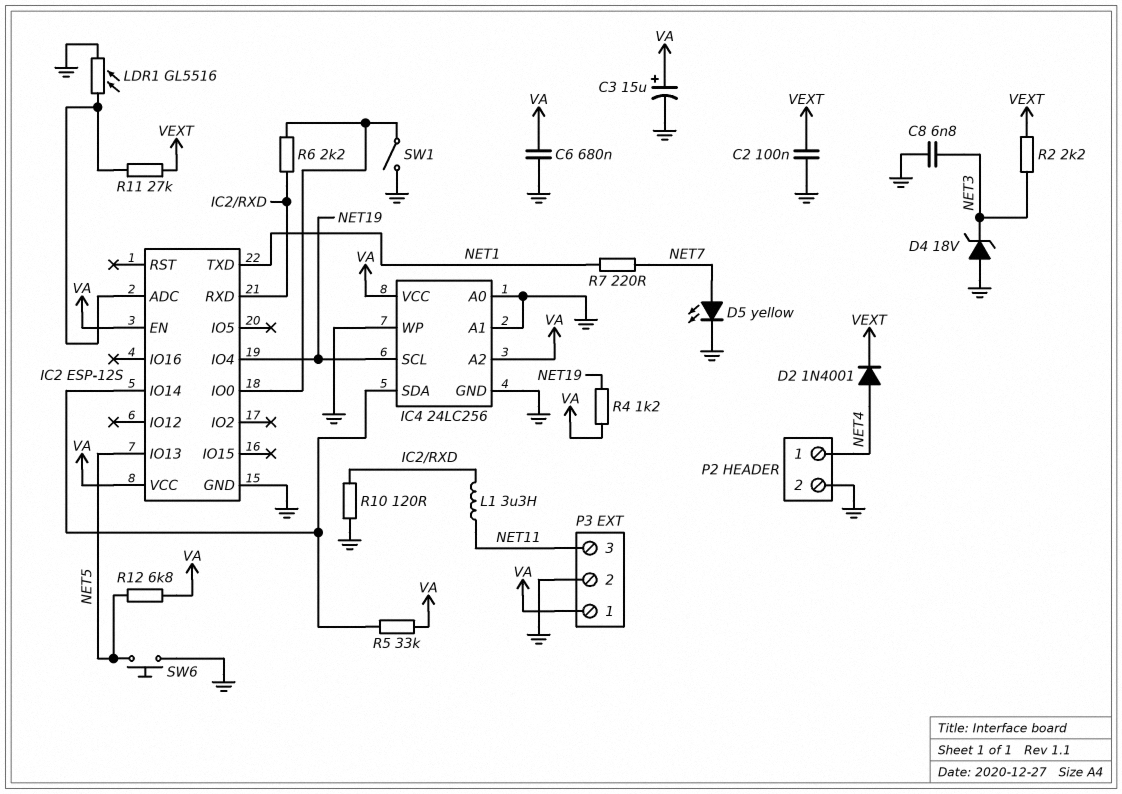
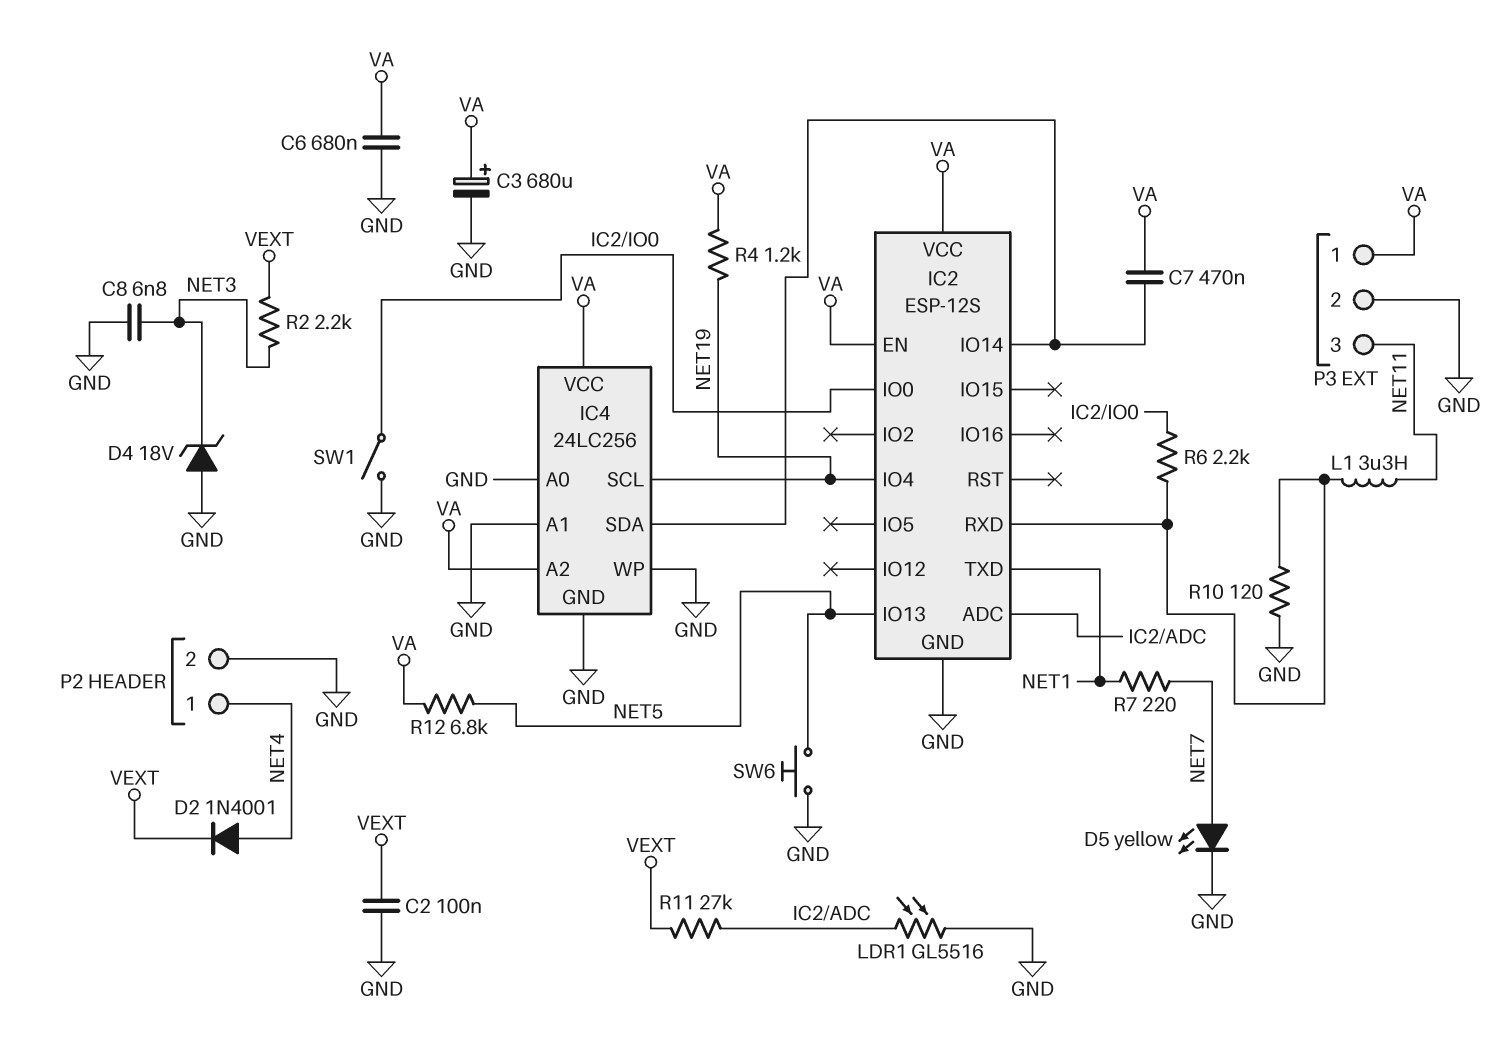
C3: 15uF (plus VA, minus GND) -> 680uF (plus VA, minus GND)
C7: none -> 470nF (IC2/IO14, VA)
R5: 33k (IC2/IO14, VA) -> none

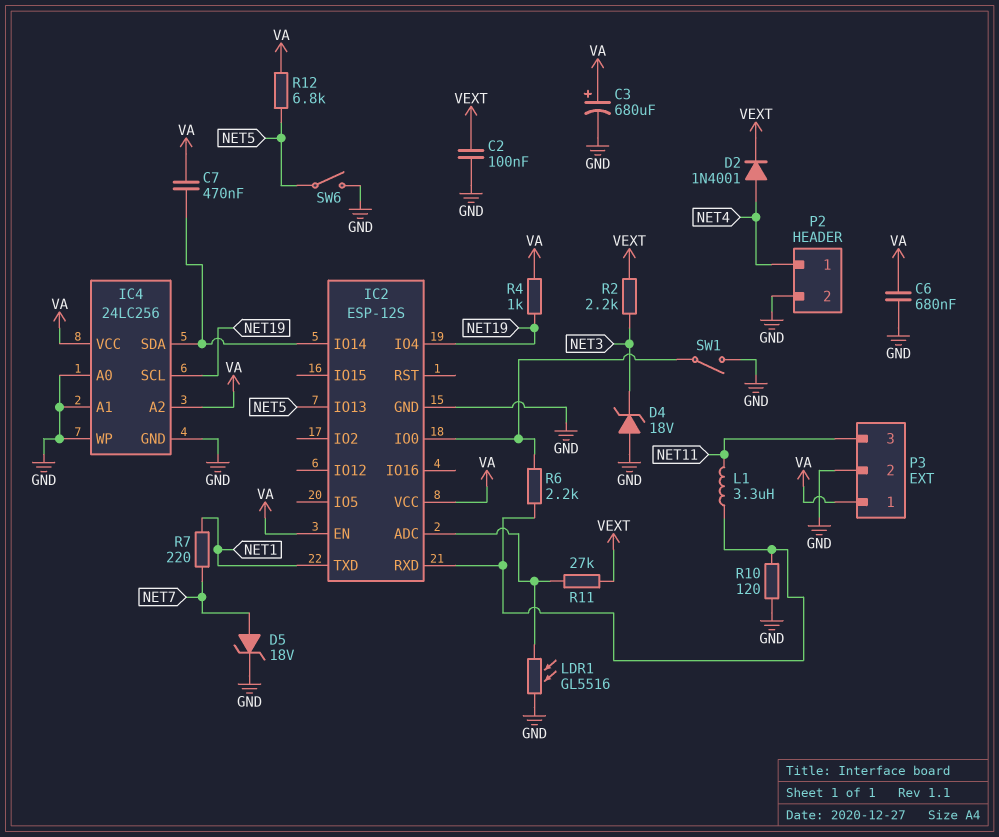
C8: 6.8nF (GND, NET3) -> none
D5: LED yellow (A NET7, K GND) -> zener 18V (A NET7, K GND)
R4: 1.2k (NET19, VA) -> 1k (NET19, VA)
SW6: button (GND, NET5) -> switch (GND, NET5)

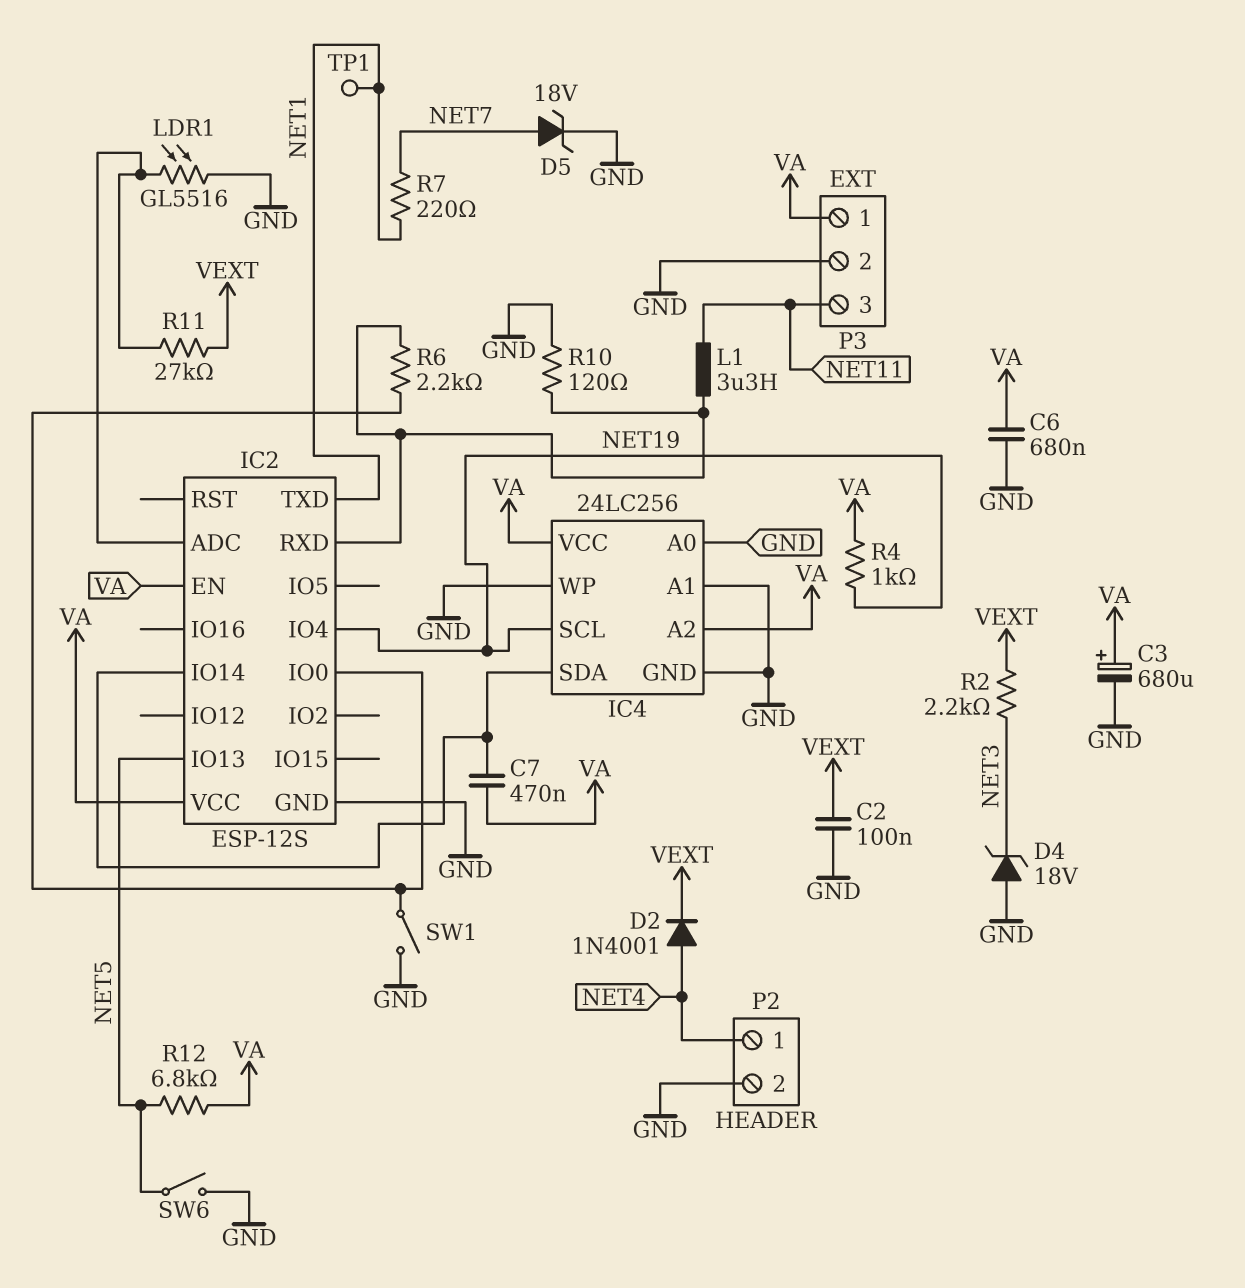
TP1: none -> test point (NET1)

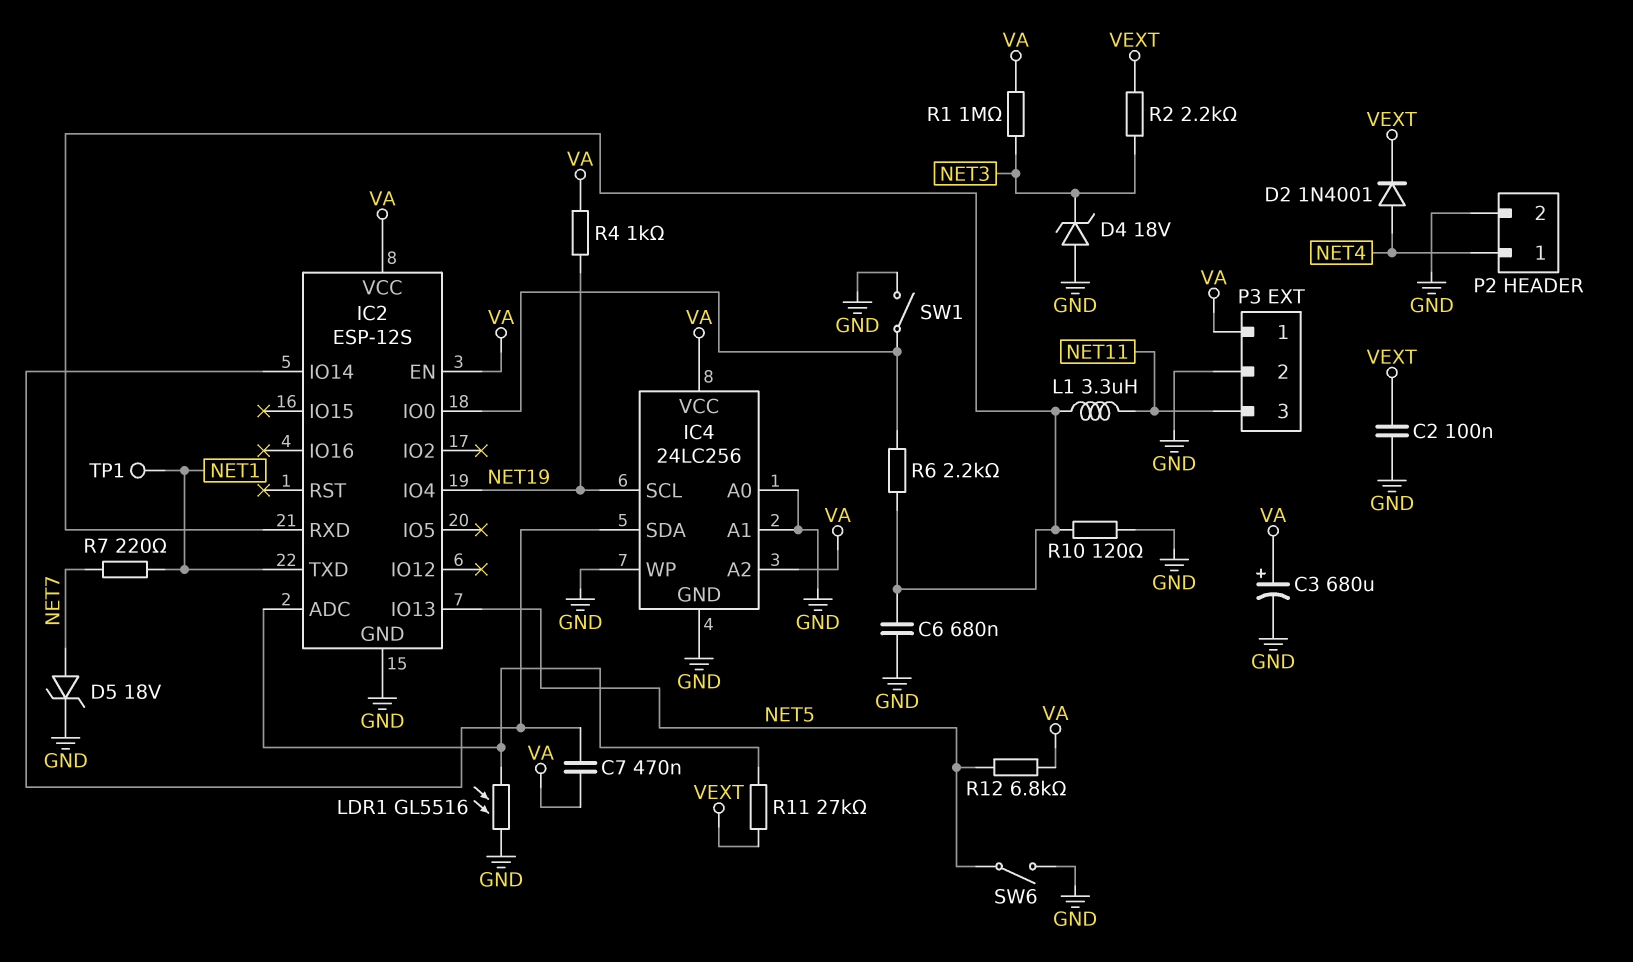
C6: 680nF (GND, VA) -> 680nF (GND, IC2/RXD)
R1: none -> 1M (NET3, VA)

